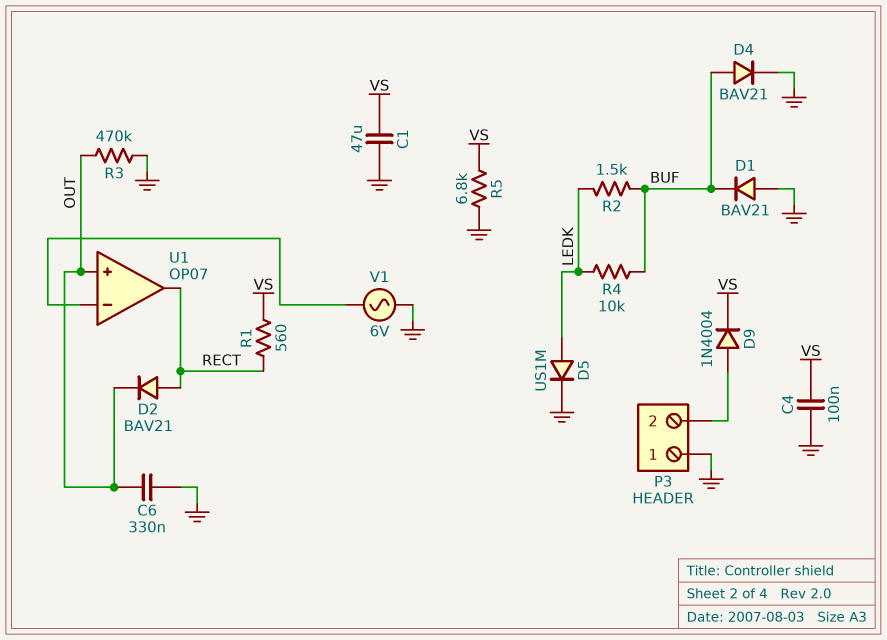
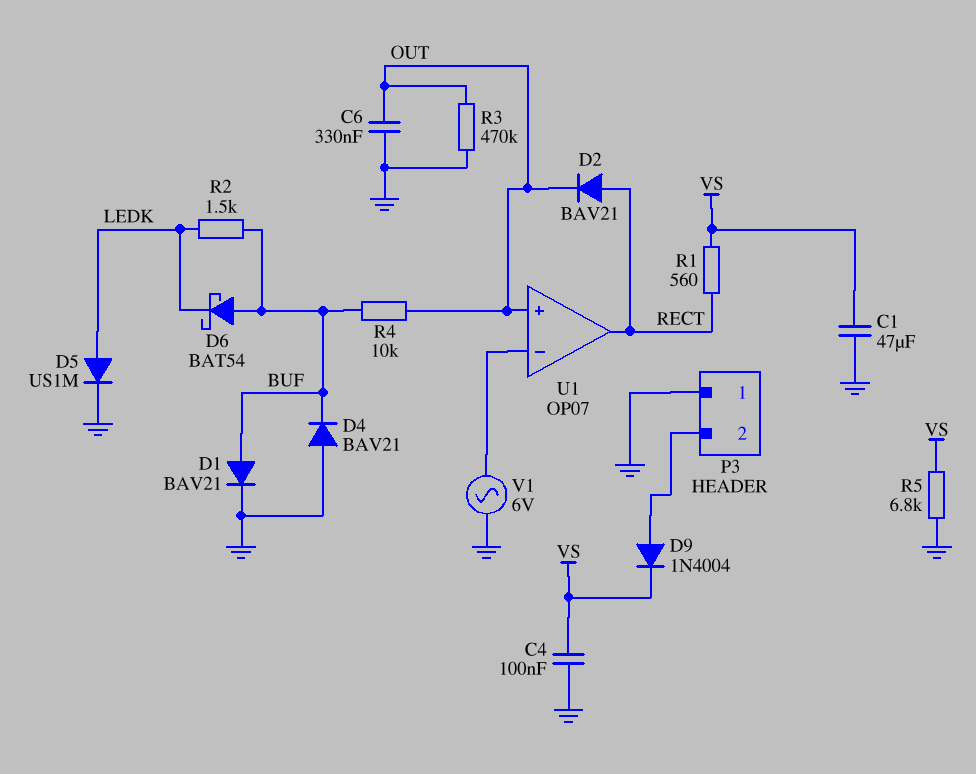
D1: diode BAV21 (A GND, K BUF) -> diode BAV21 (A BUF, K GND)
D4: diode BAV21 (A BUF, K GND) -> diode BAV21 (A GND, K BUF)
D6: none -> schottky BAT54 (A BUF, K LEDK)
R4: 10k (BUF, LEDK) -> 10k (BUF, OUT)

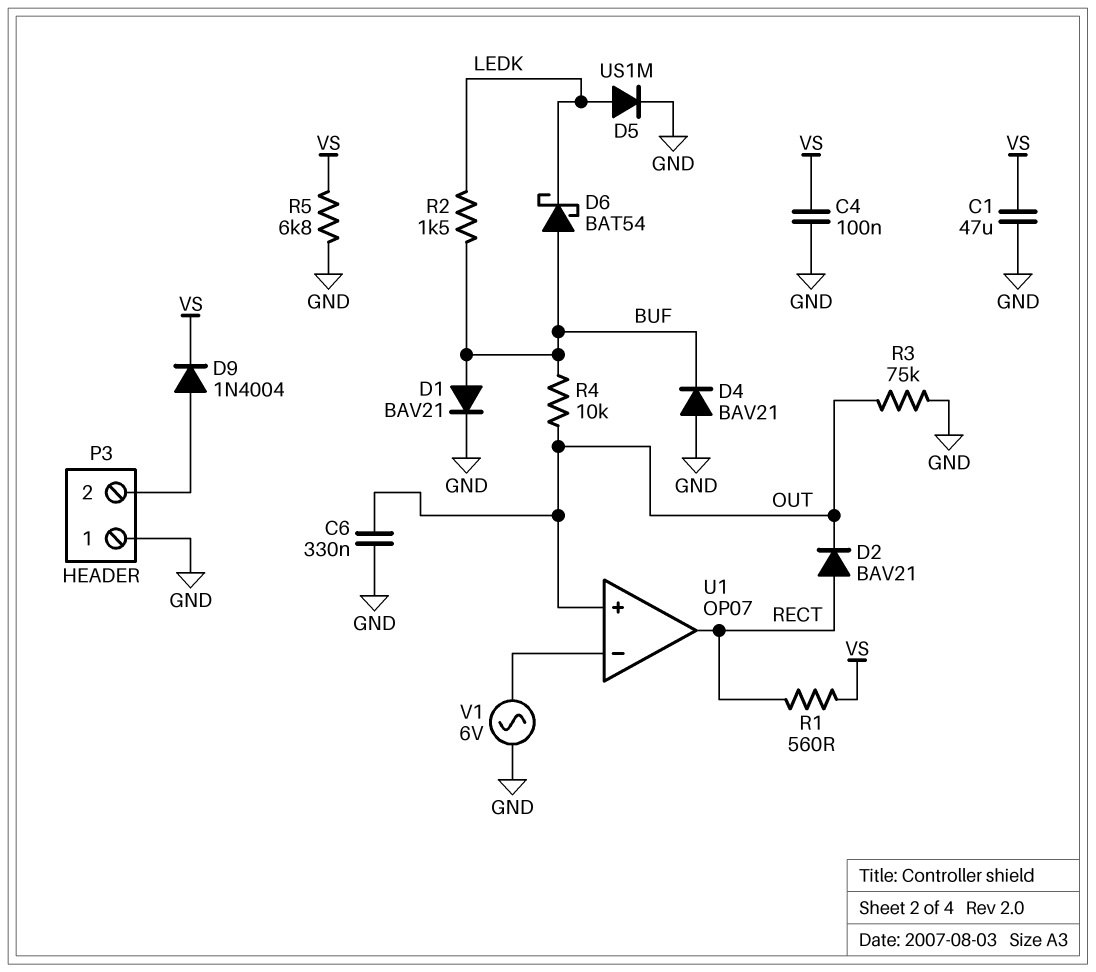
R3: 470k (GND, OUT) -> 75k (GND, OUT)

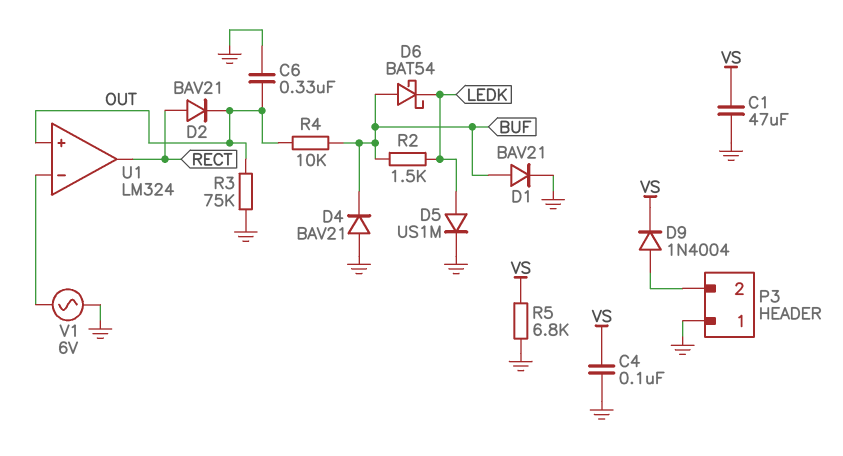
R1: 560 (RECT, VS) -> none
U1: OP07 -> LM324

